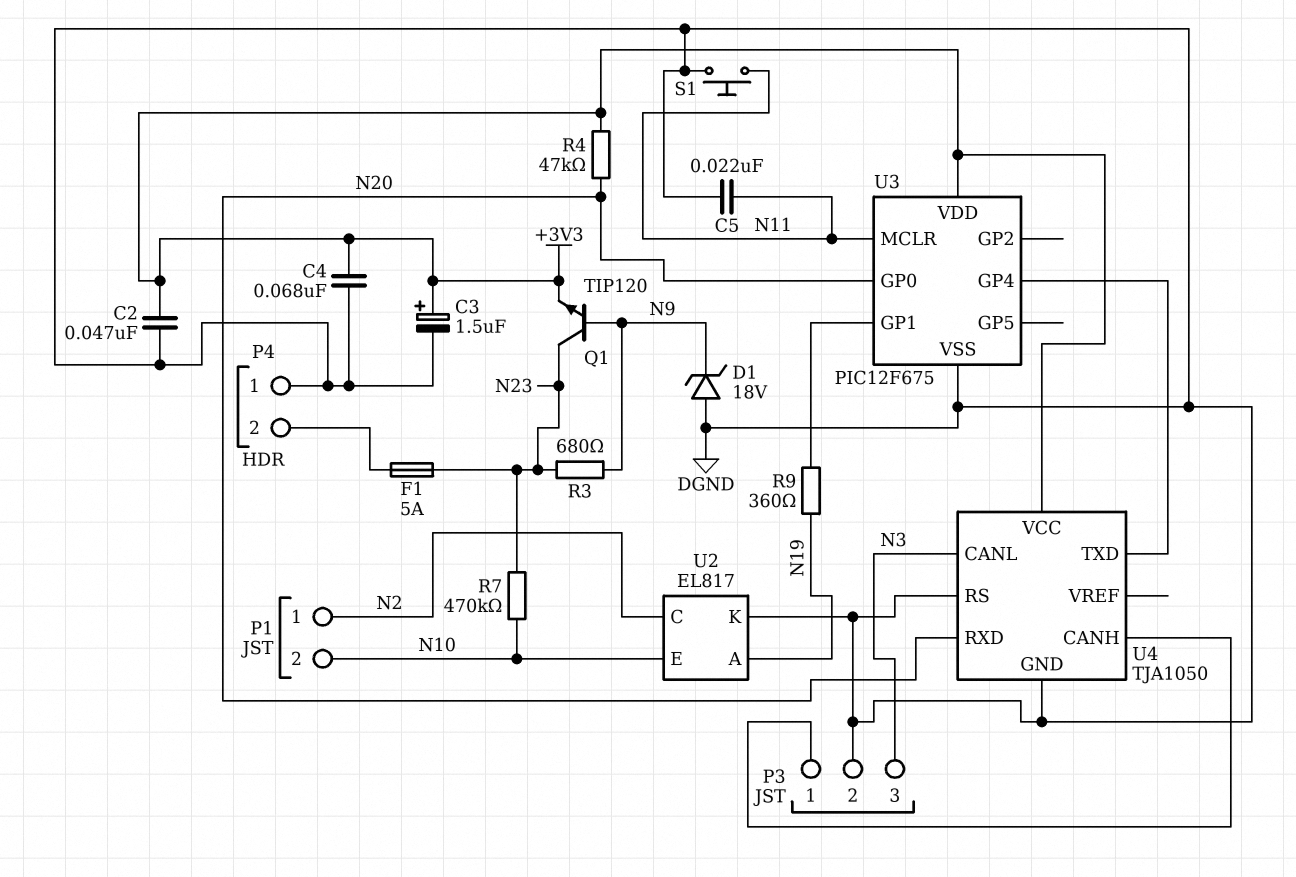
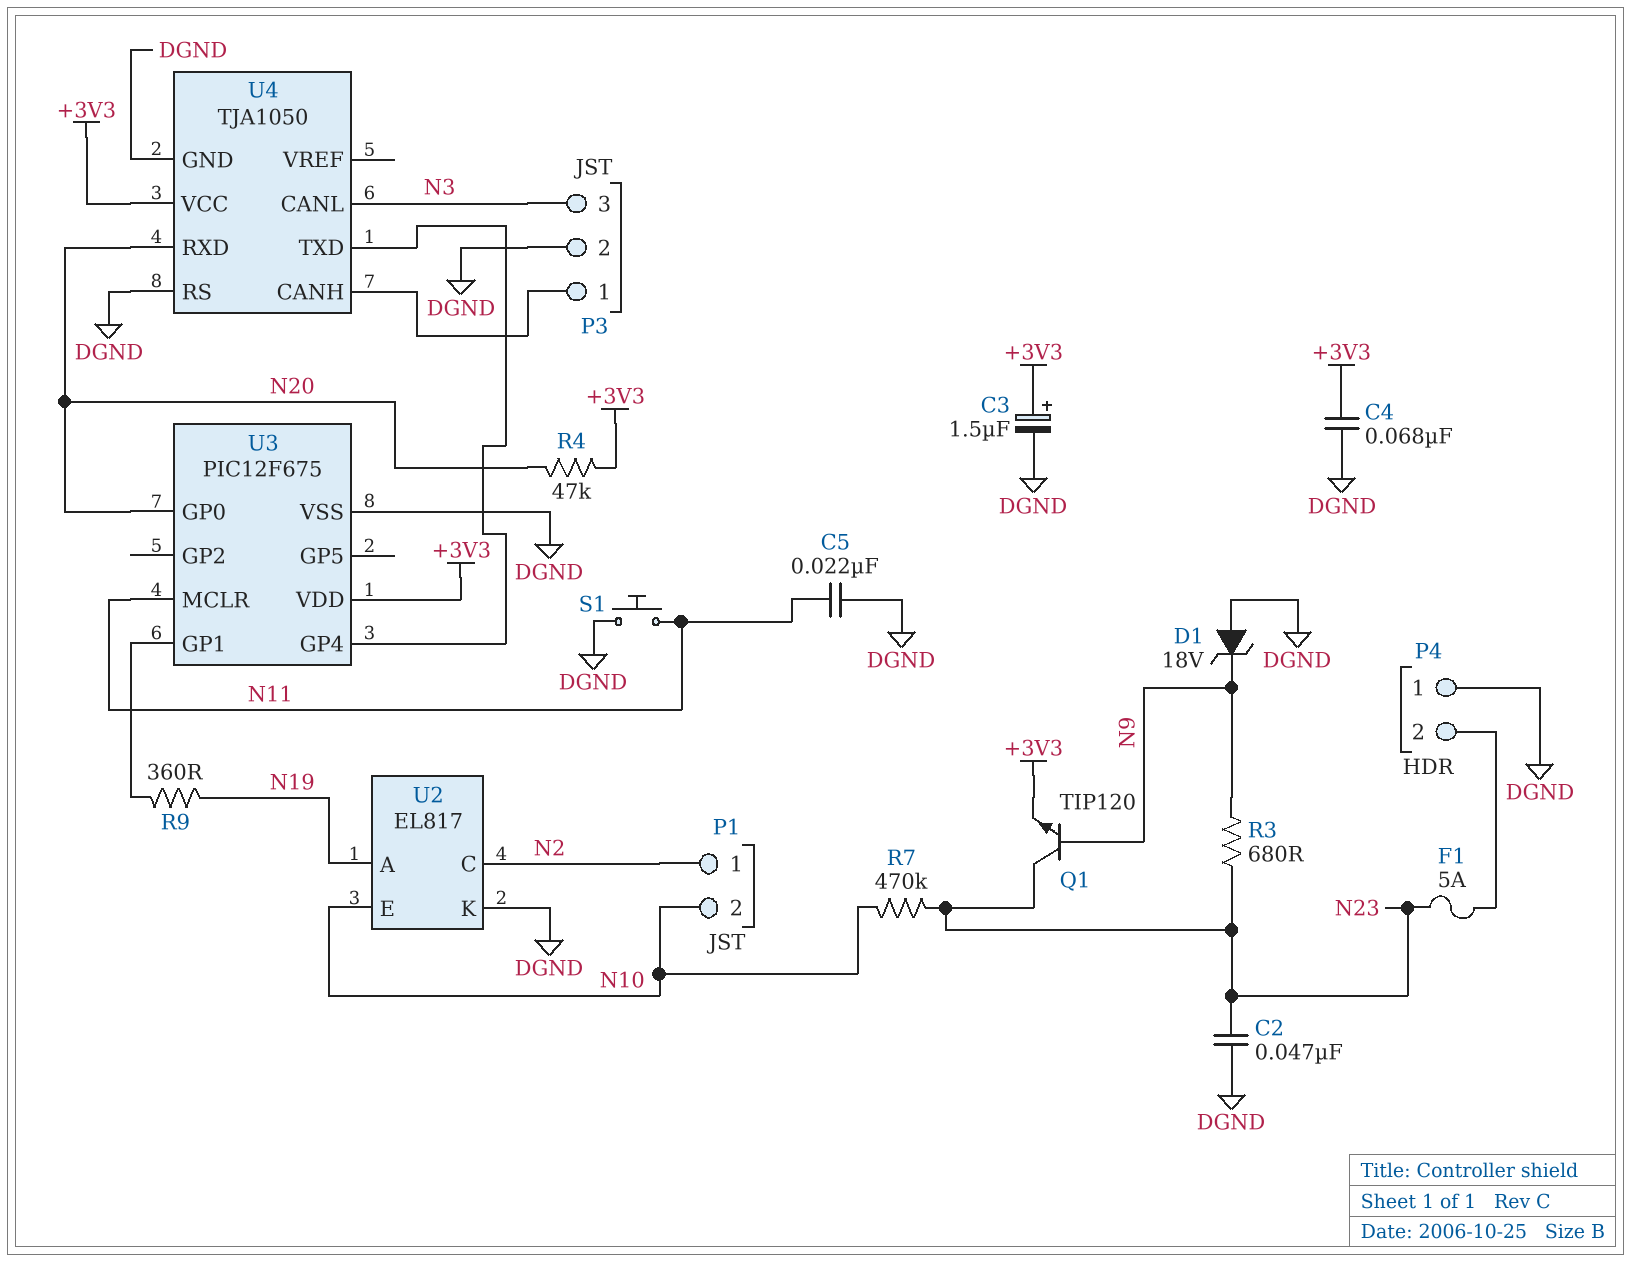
C2: 47nF (+3V3, DGND) -> 47nF (DGND, N23)

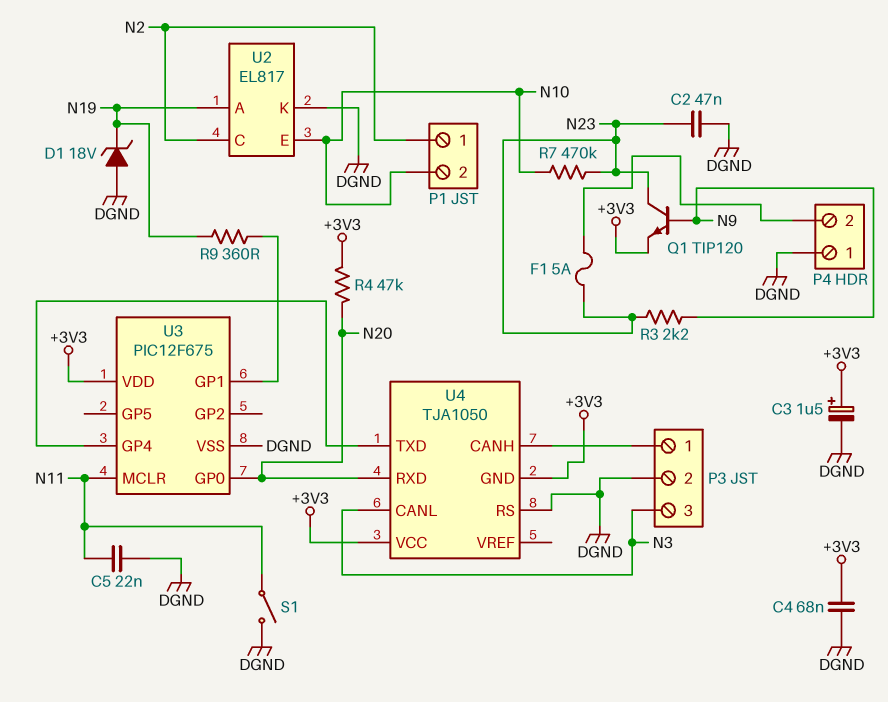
D1: zener 18V (A DGND, K N9) -> zener 18V (A DGND, K N19)
R3: 680 (N9, N23) -> 2.2k (N9, N23)
S1: button (DGND, N11) -> switch (DGND, N11)
U4 pin GND: DGND -> +3V3

